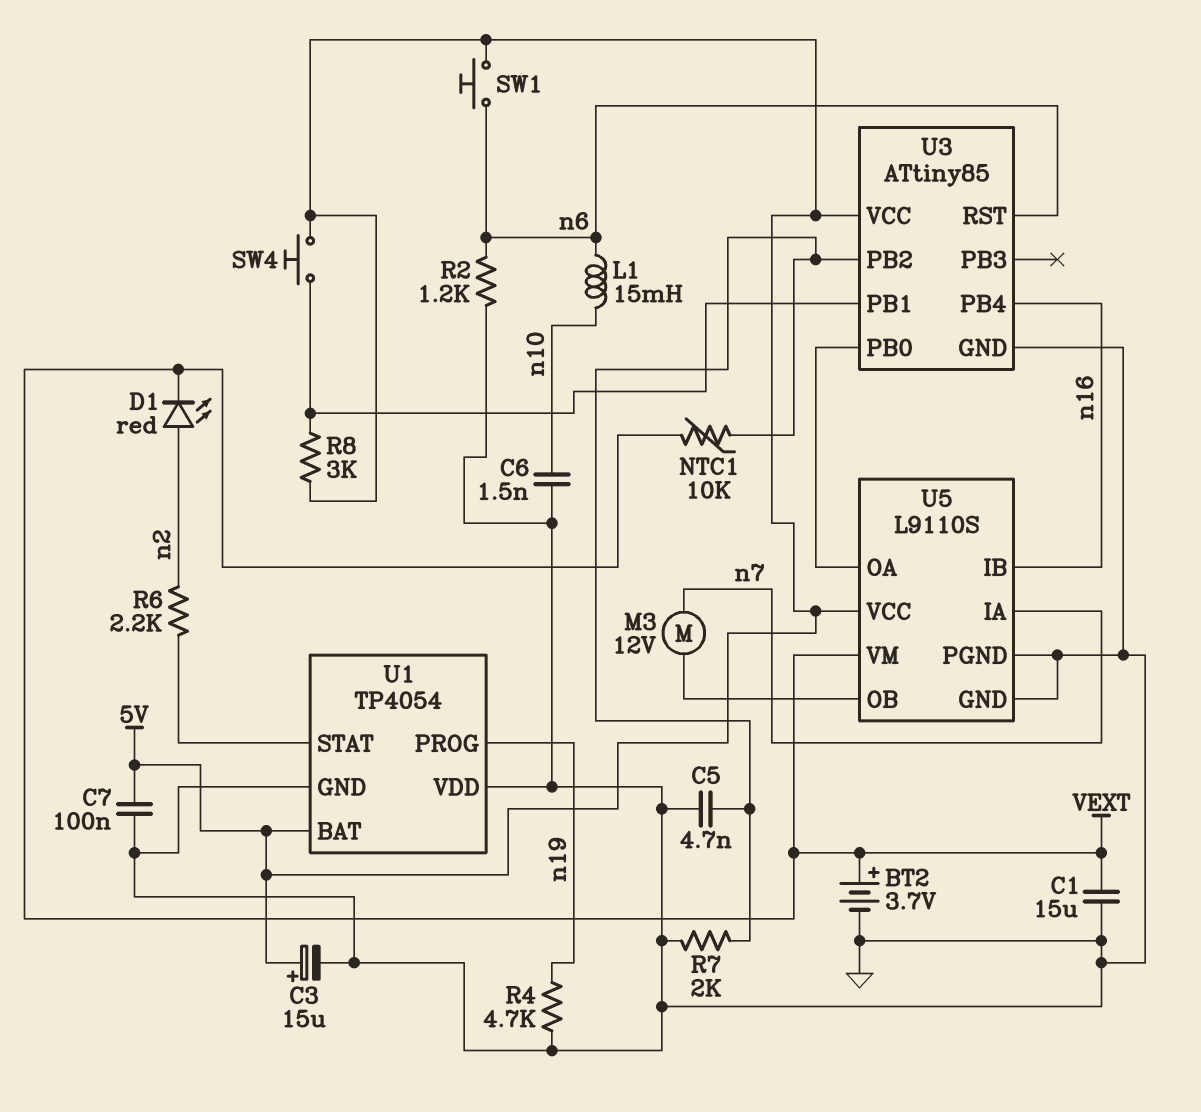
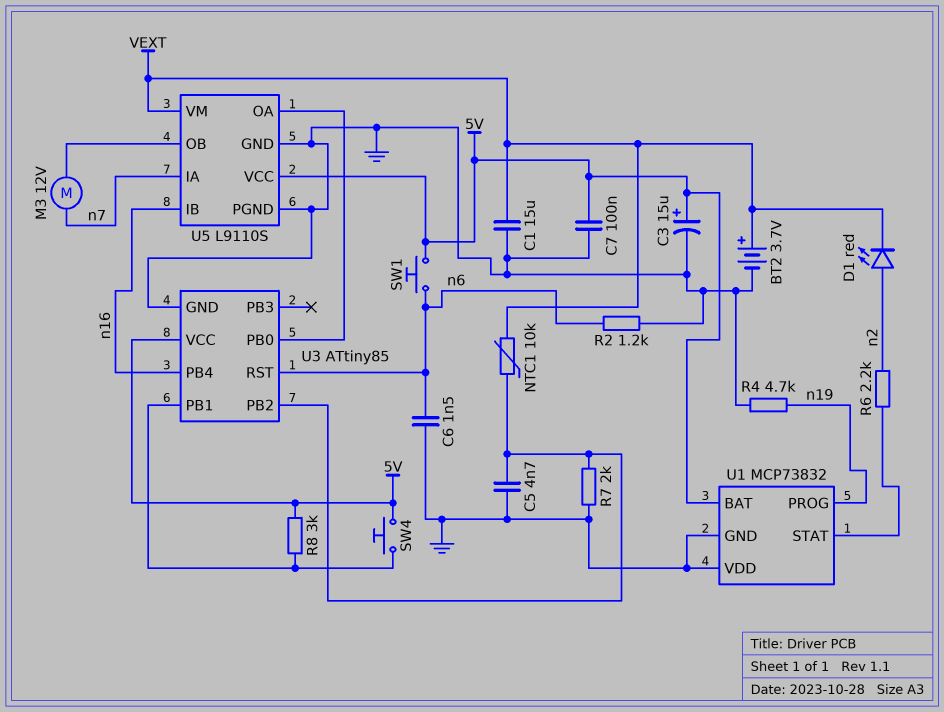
C6: 1.5nF (GND, n10) -> 1.5nF (GND, n6)
L1: 15mH (n6, n10) -> none
U1: TP4054 -> MCP73832

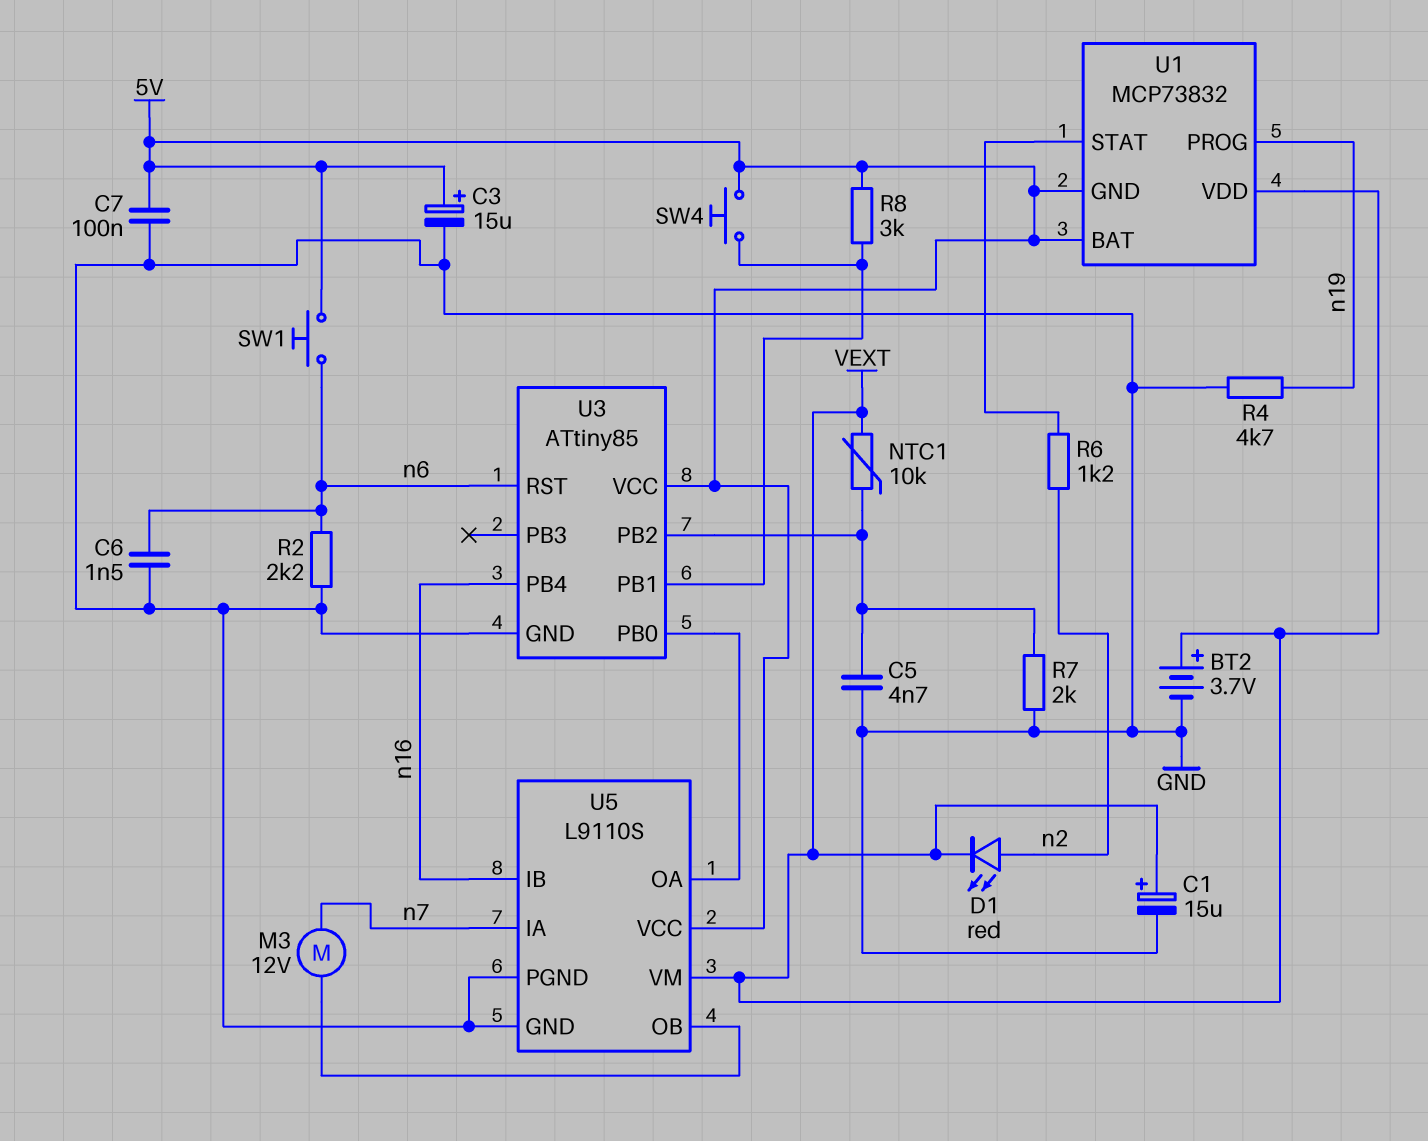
C1: 15uF (GND, VEXT) -> 15uF (plus VEXT, minus GND)
R2: 1.2k (GND, n6) -> 2.2k (GND, n6)
R6: 2.2k (U1/STAT, n2) -> 1.2k (U1/STAT, n2)
U1 pin GND: GND -> 5V
U1 pin VDD: GND -> VEXT

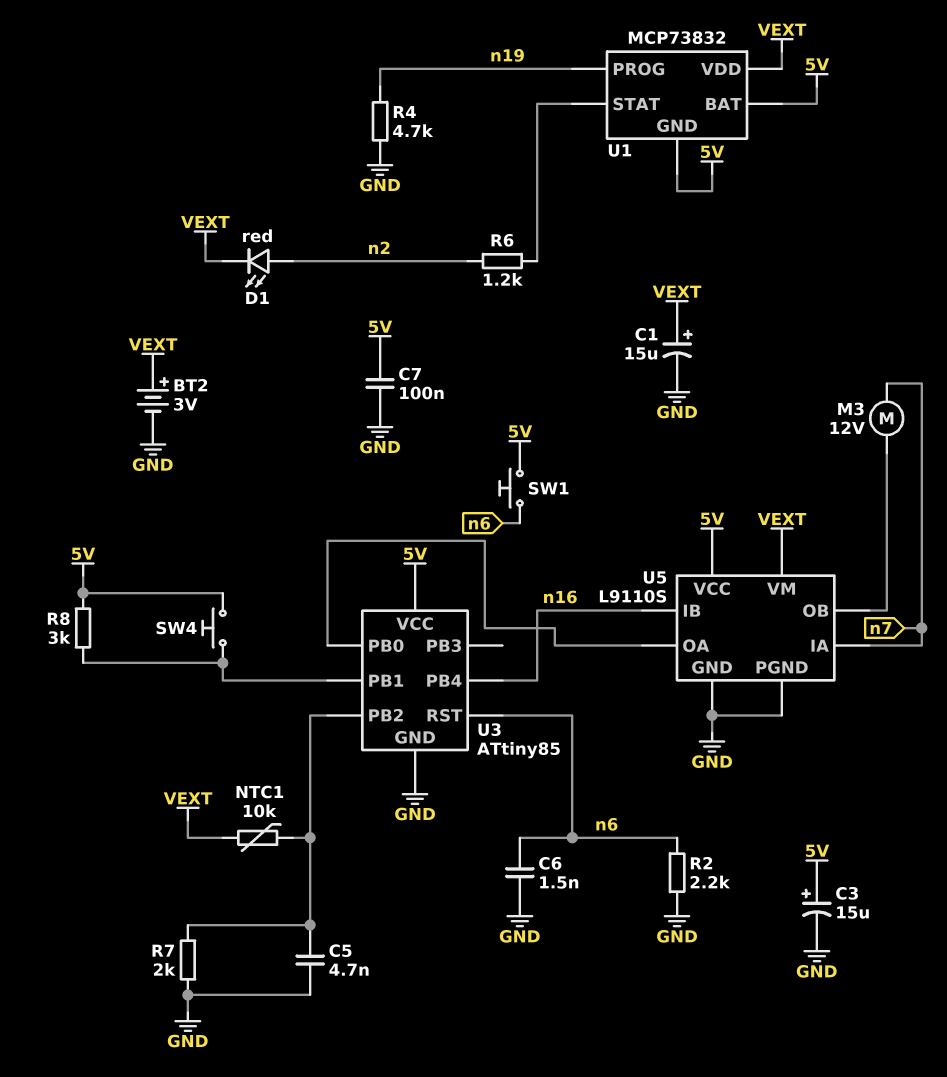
BT2: 3.7V (plus VEXT, minus GND) -> 3V (plus VEXT, minus GND)

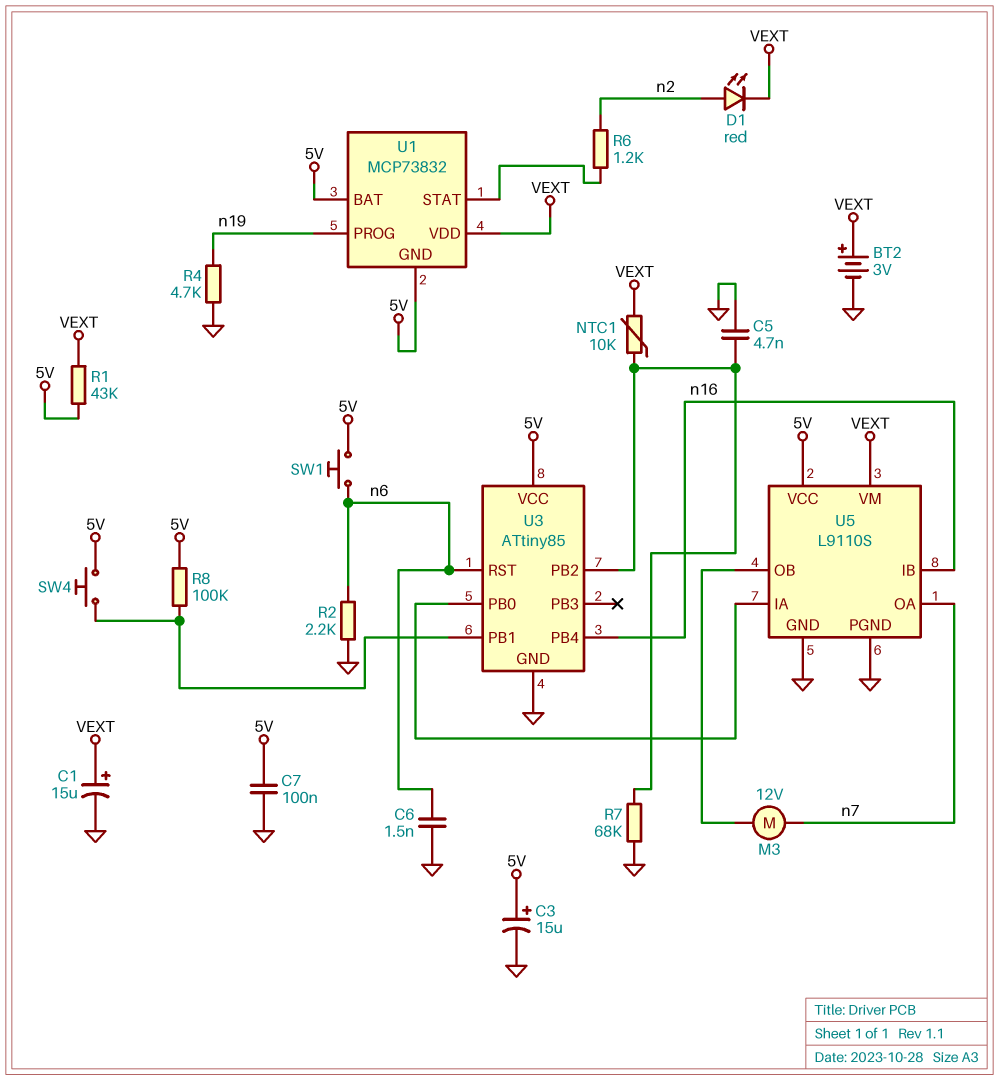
R1: none -> 43k (5V, VEXT)
R7: 2k (GND, U3/PB2) -> 68k (GND, U3/PB2)
R8: 3k (5V, U3/PB1) -> 100k (5V, U3/PB1)
U5 pin IA: n7 -> U3/PB0
U5 pin OA: U3/PB0 -> n7

